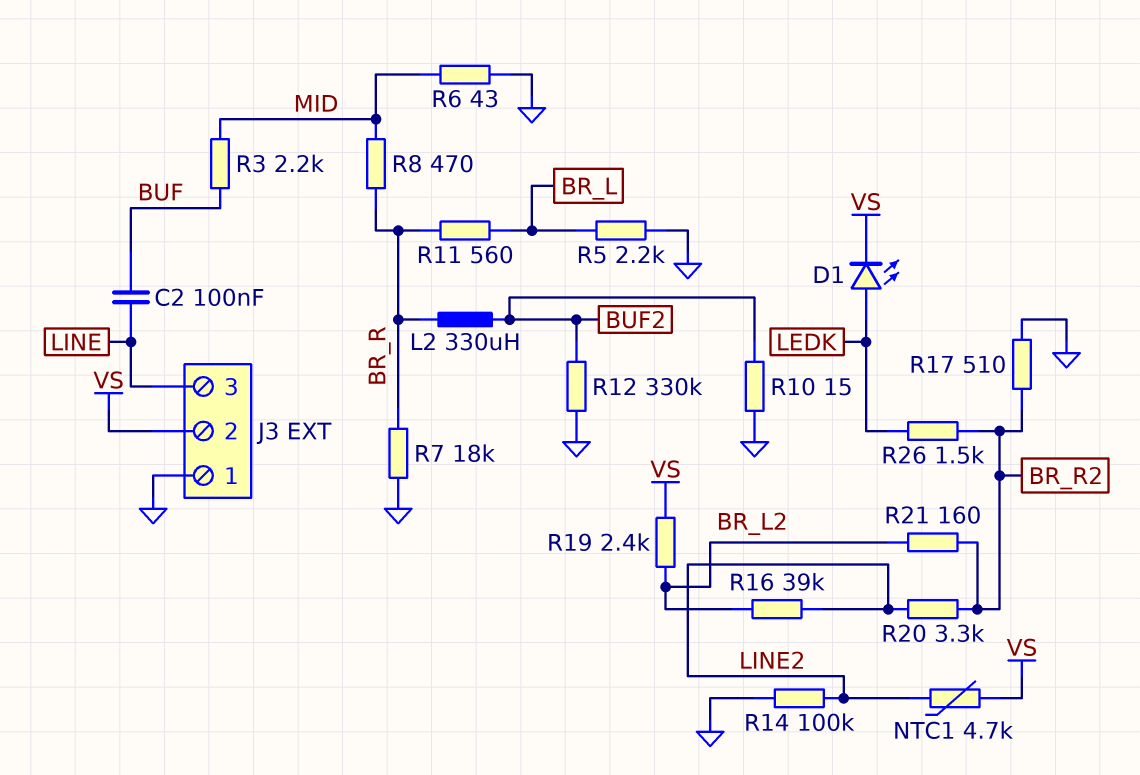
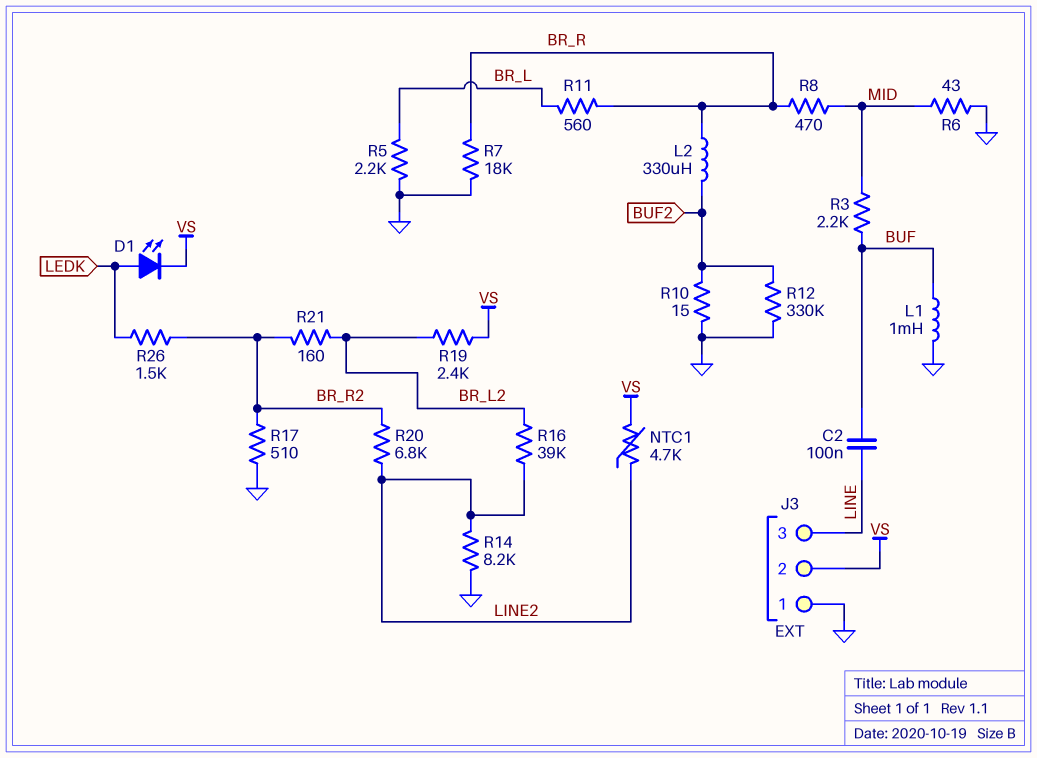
L1: none -> 1mH (BUF, GND)
R14: 100k (GND, LINE2) -> 8.2k (GND, LINE2)
R20: 3.3k (BR_R2, LINE2) -> 6.8k (BR_R2, LINE2)

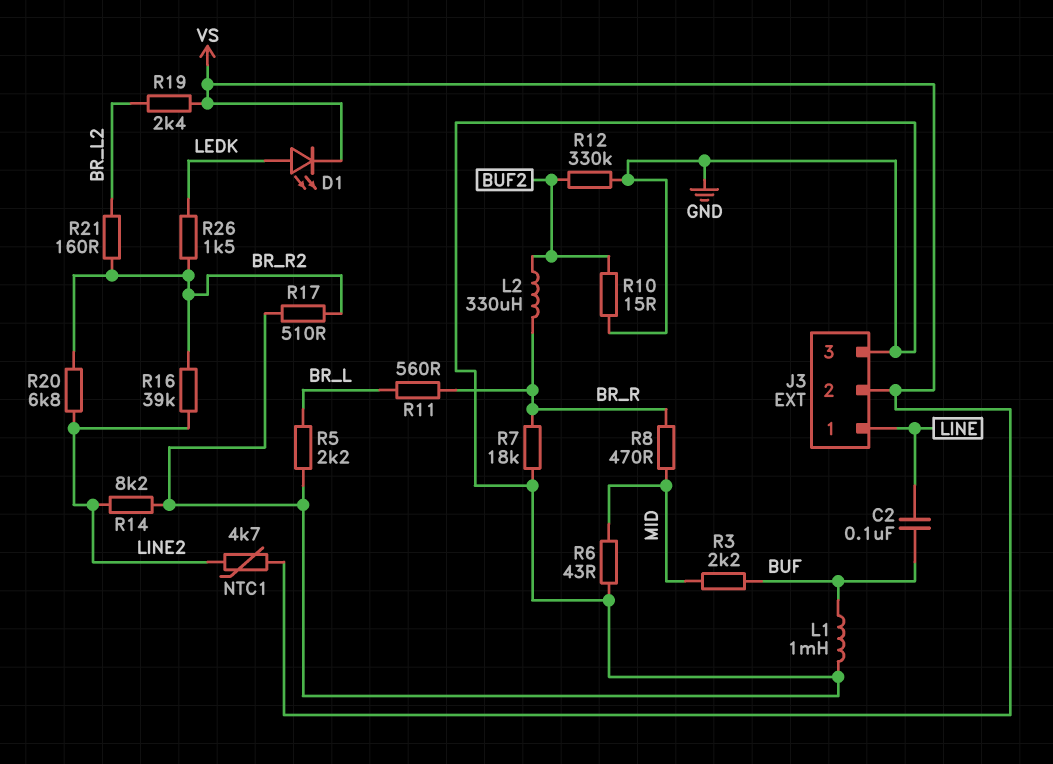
J3 pin 1: GND -> LINE
J3 pin 3: LINE -> GND
R16: 39k (BR_L2, LINE2) -> 39k (BR_R2, LINE2)

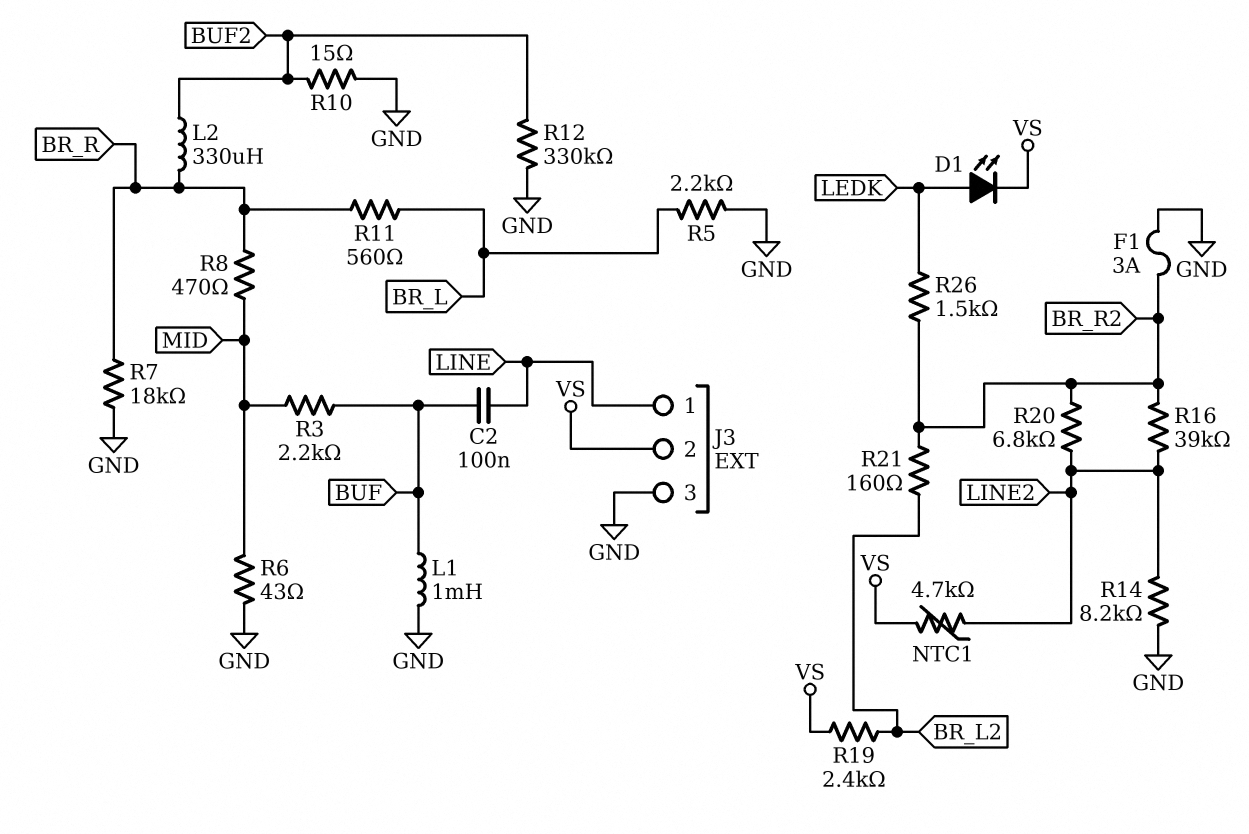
F1: none -> 3A (BR_R2, GND)
R17: 510 (BR_R2, GND) -> none

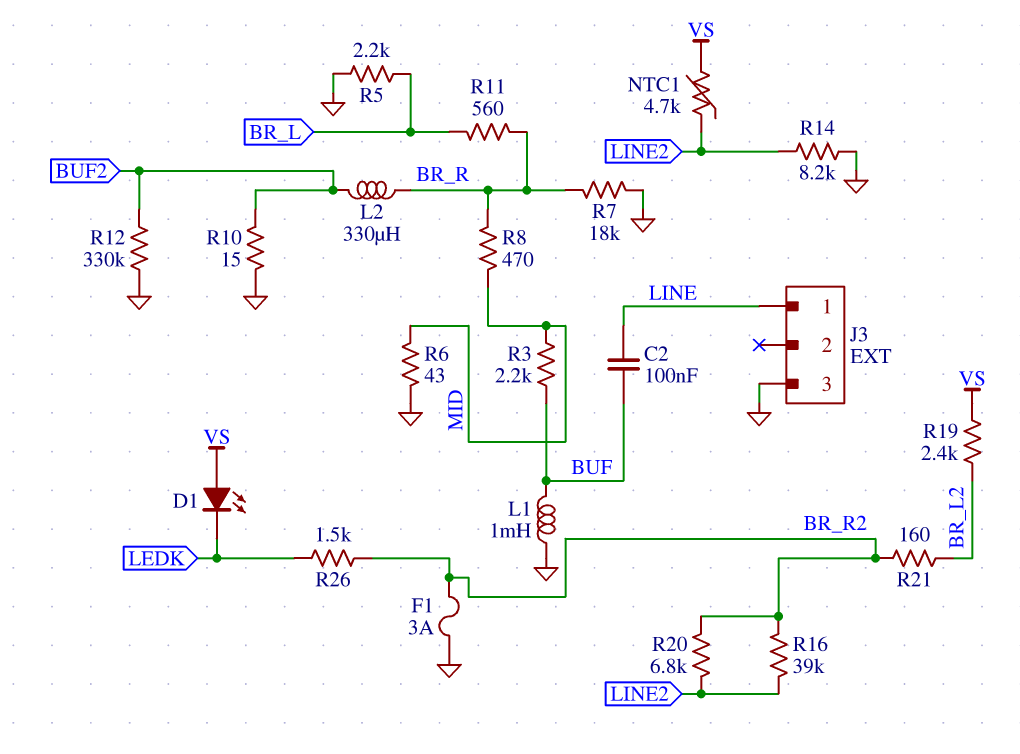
D1: LED (A LEDK, K VS) -> LED (A VS, K LEDK)
J3 pin 2: VS -> none

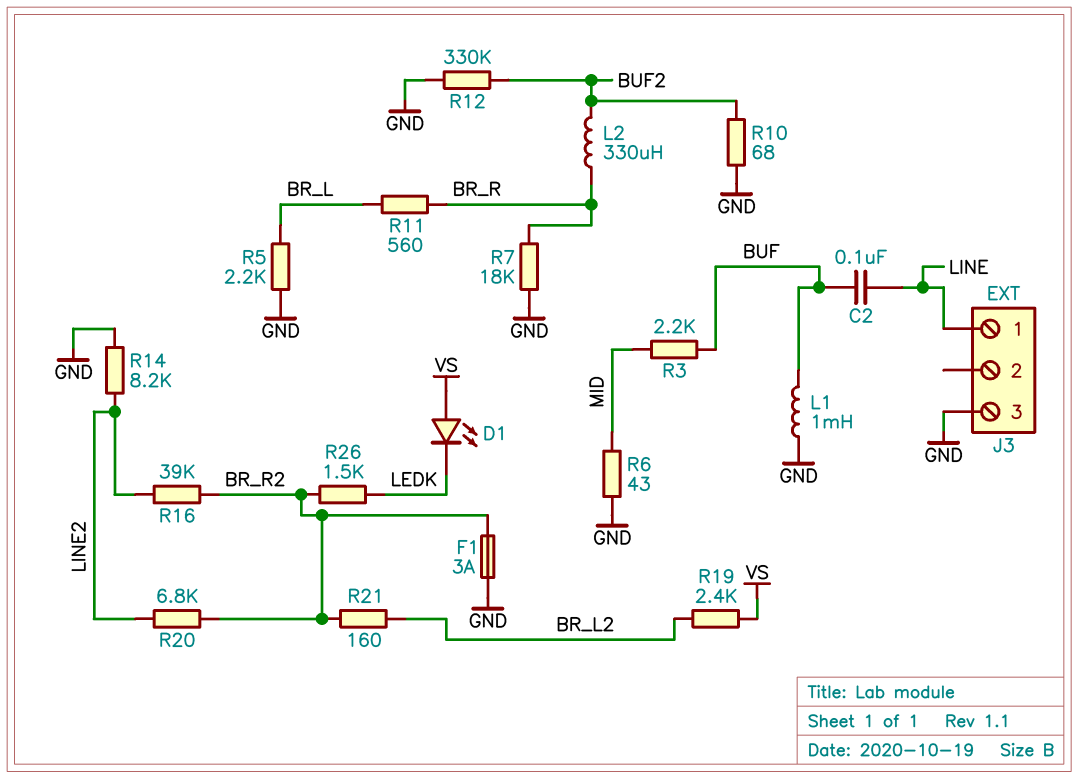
NTC1: 4.7k (LINE2, VS) -> none
R8: 470 (BR_R, MID) -> none
R10: 15 (BUF2, GND) -> 68 (BUF2, GND)

